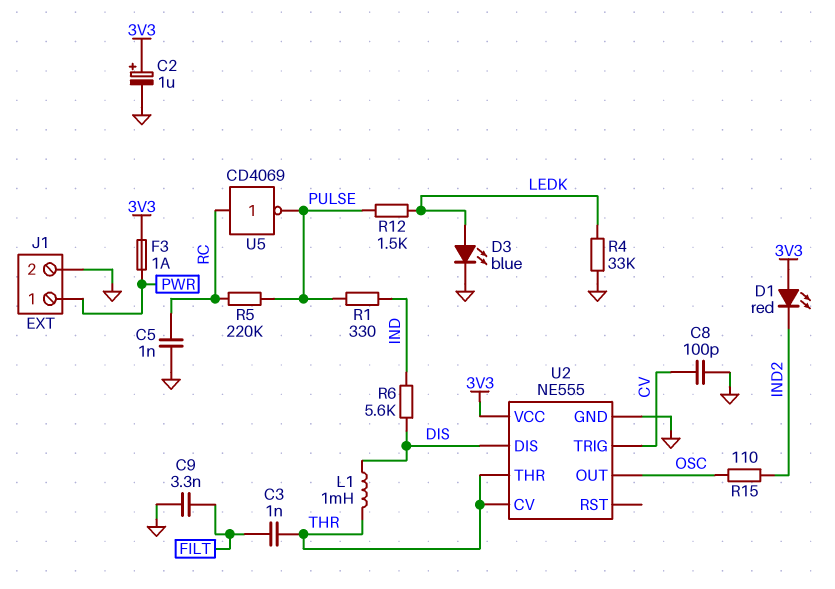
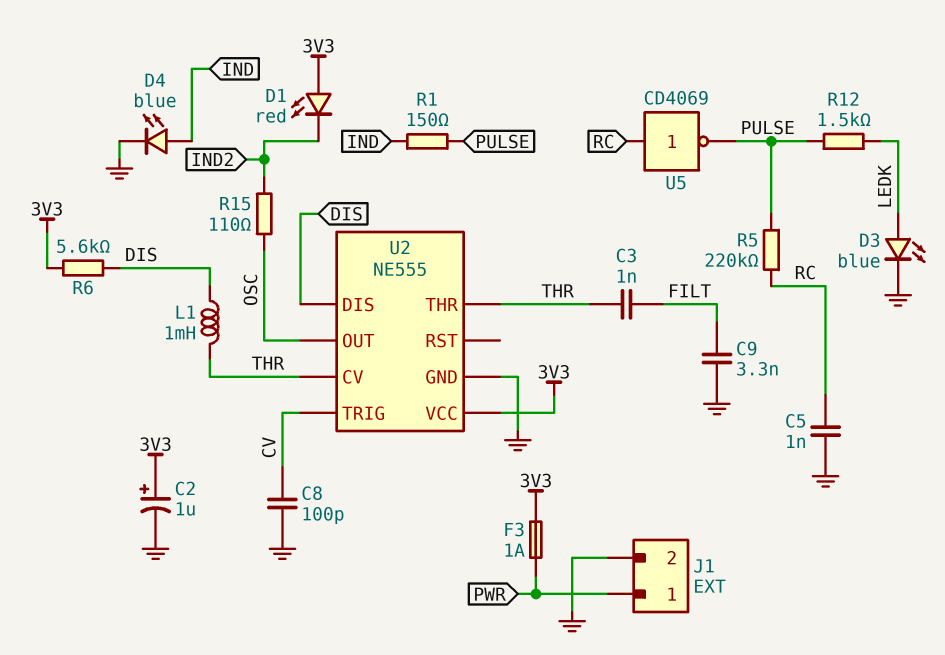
D4: none -> LED blue (A IND, K GND)
R1: 330 (IND, PULSE) -> 150 (IND, PULSE)
R4: 33k (GND, LEDK) -> none
R6: 5.6k (DIS, IND) -> 5.6k (3V3, DIS)

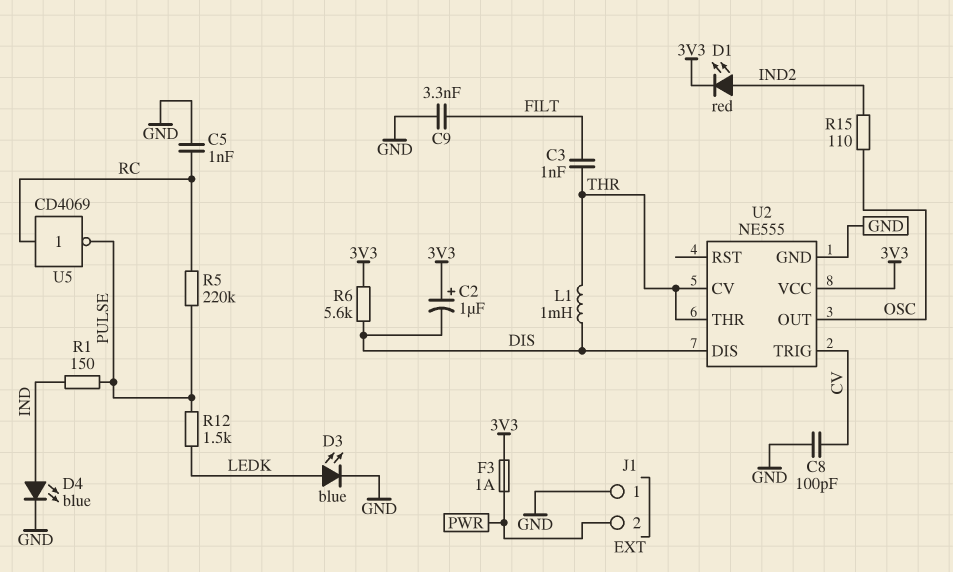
C2: 1uF (plus 3V3, minus GND) -> 1uF (plus 3V3, minus DIS)
D1: LED red (A 3V3, K IND2) -> LED red (A IND2, K 3V3)
J1 pin 1: PWR -> GND
J1 pin 2: GND -> PWR

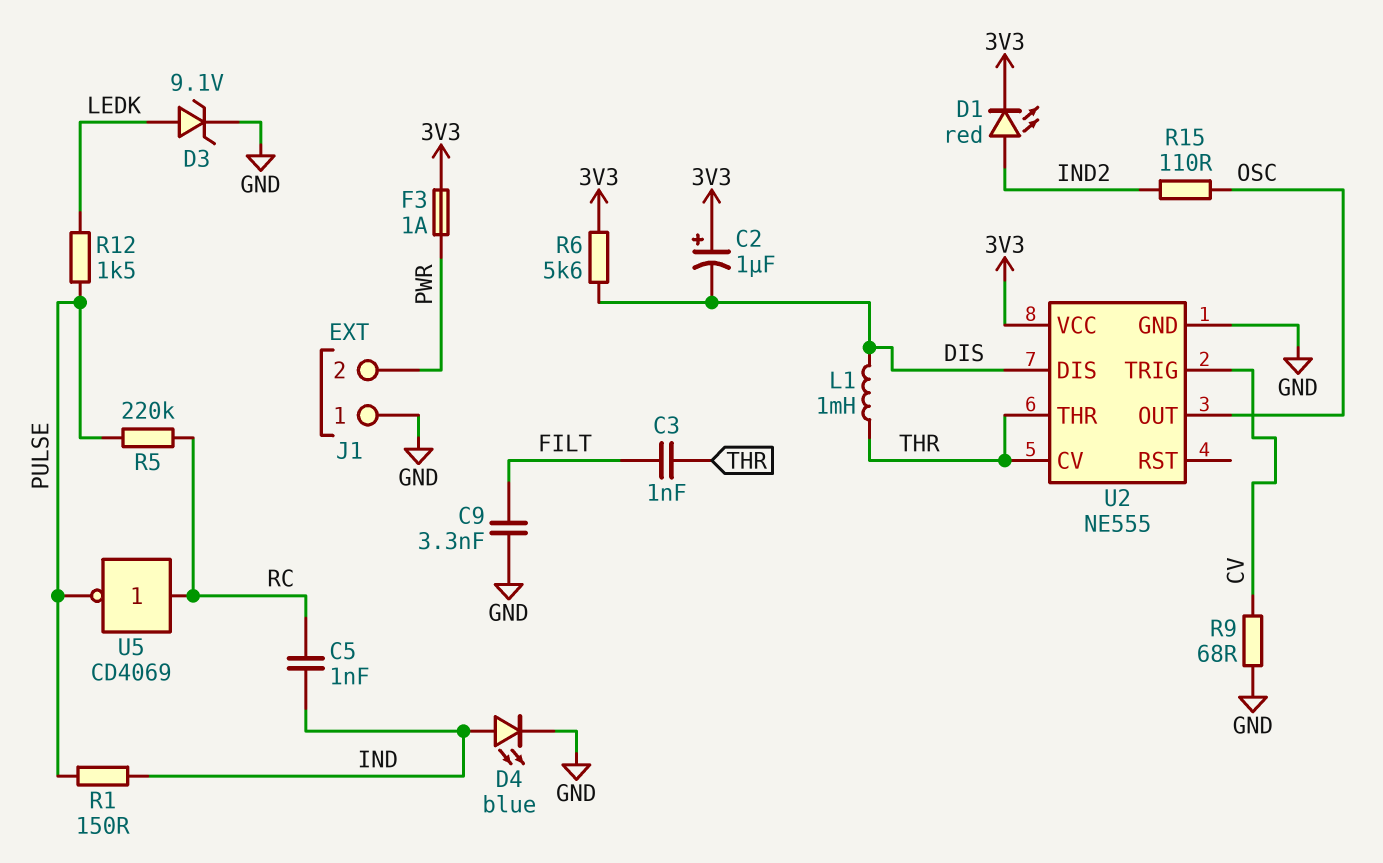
C5: 1nF (GND, RC) -> 1nF (IND, RC)
C8: 100pF (CV, GND) -> none
D3: LED blue (A LEDK, K GND) -> zener 9.1V (A LEDK, K GND)
R9: none -> 68 (CV, GND)

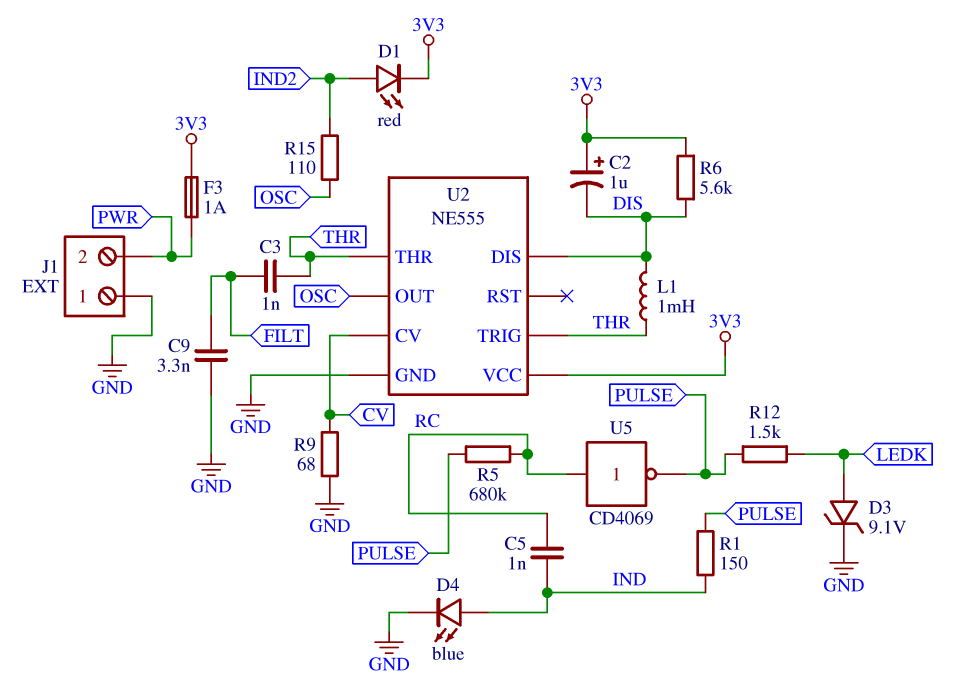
R5: 220k (PULSE, RC) -> 680k (PULSE, RC)
U2 pin CV: THR -> CV
U2 pin TRIG: CV -> THR

